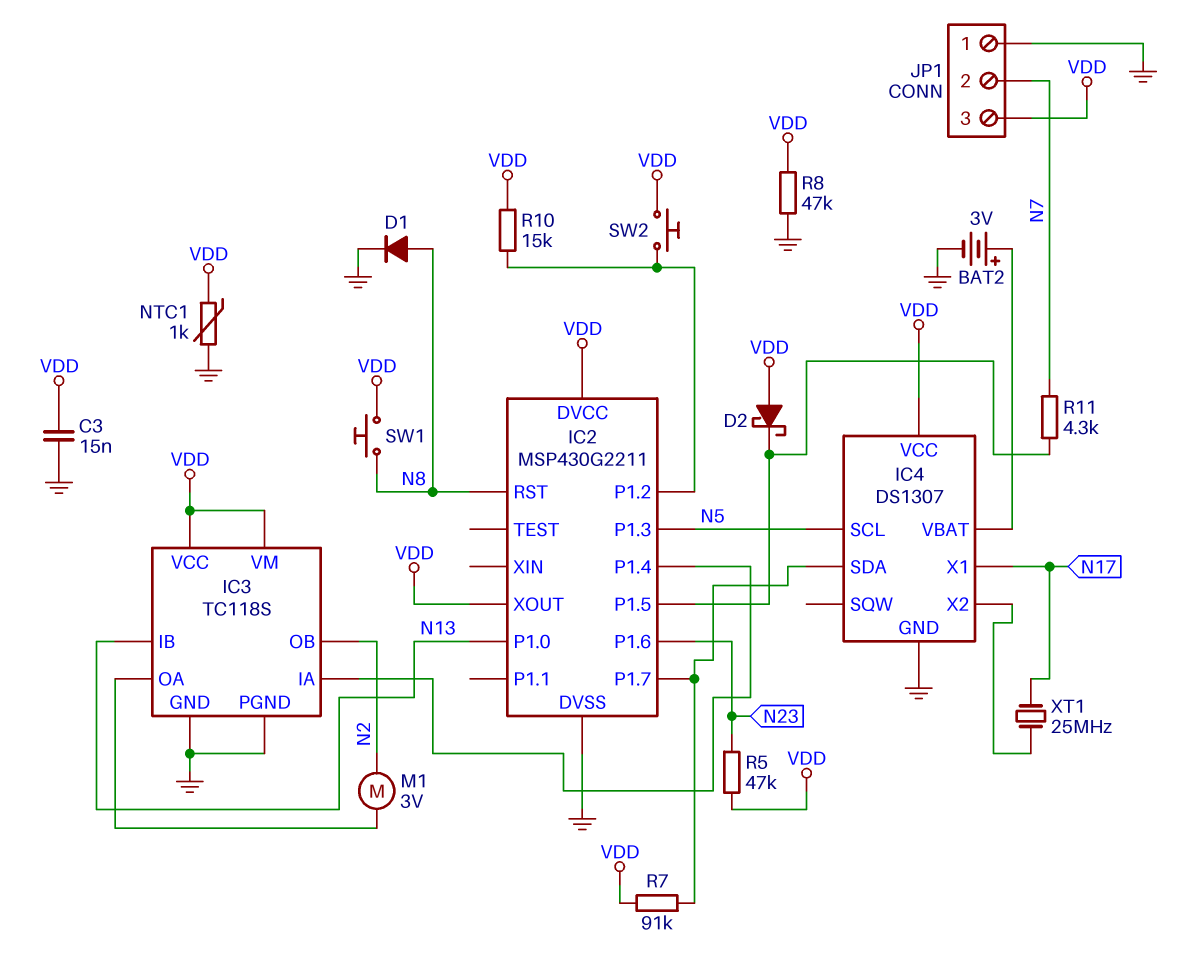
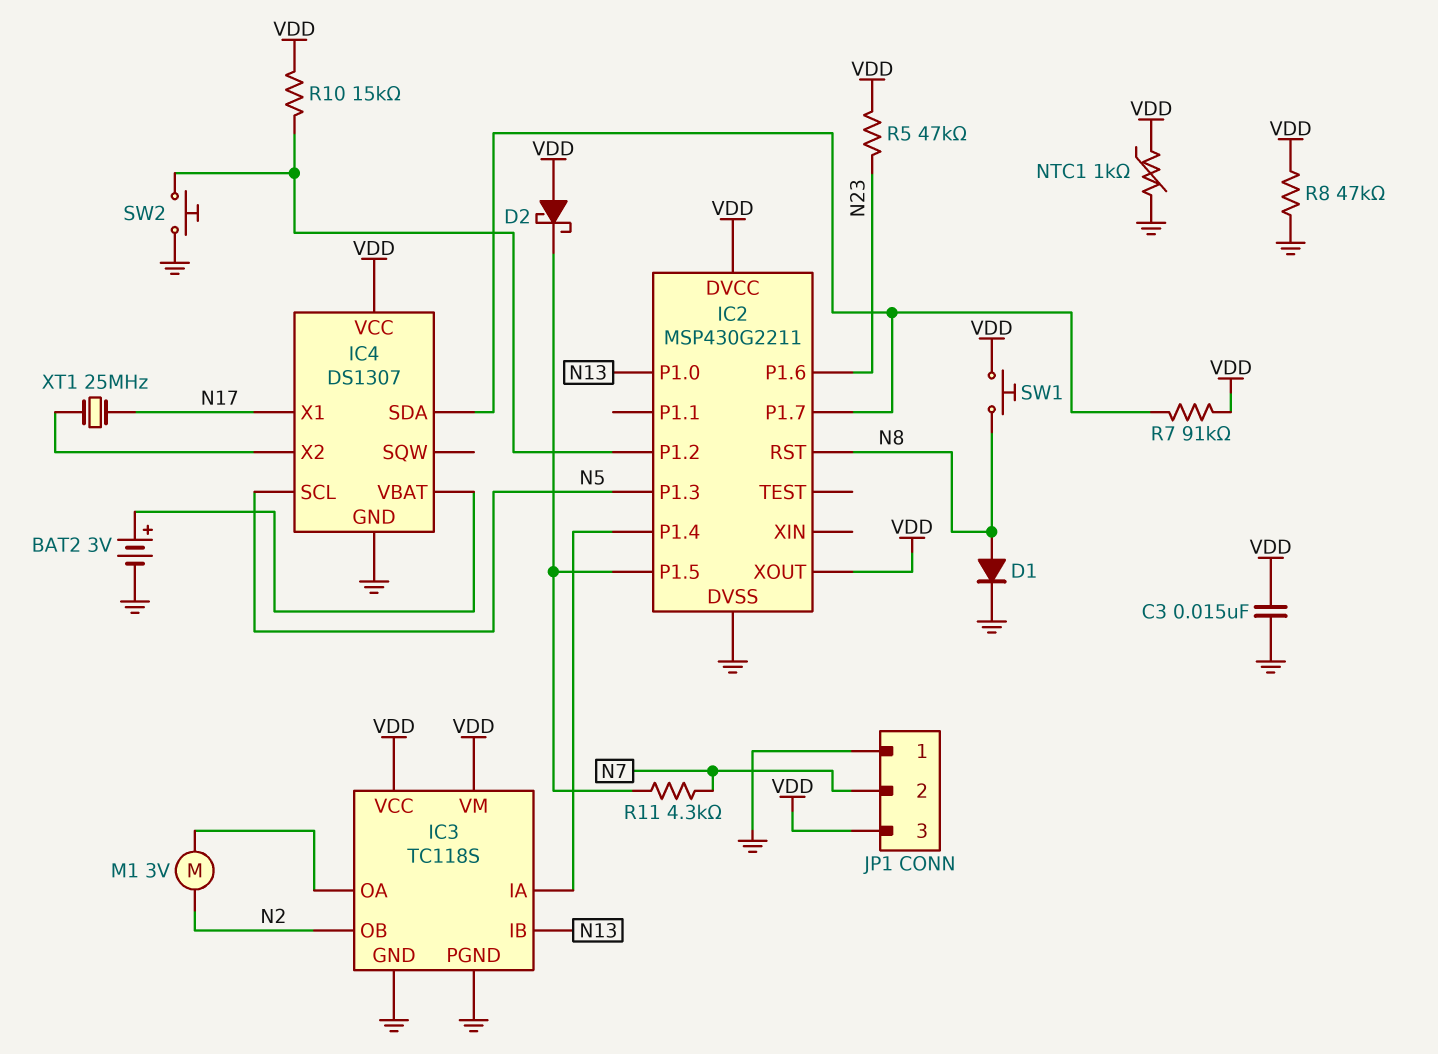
SW2: button (IC2/P1.2, VDD) -> button (GND, IC2/P1.2)

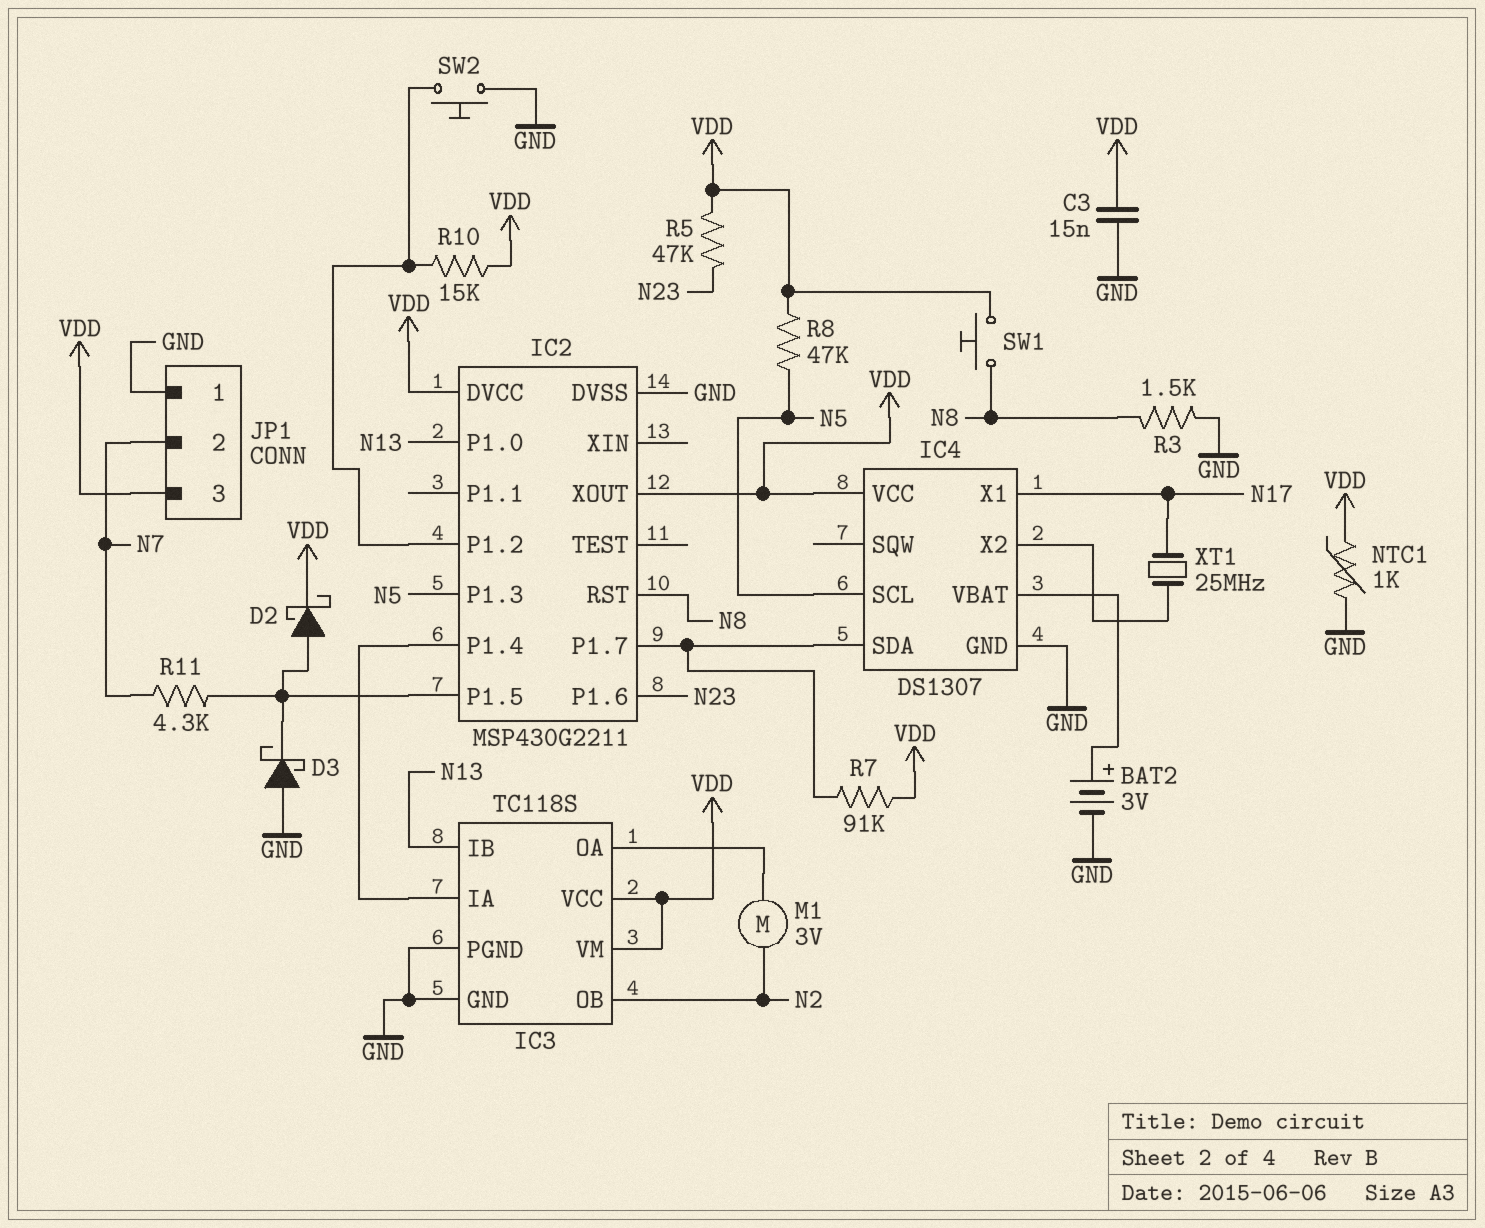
D1: diode (A N8, K GND) -> none
D2: schottky (A VDD, K IC2/P1.5) -> schottky (A IC2/P1.5, K VDD)
D3: none -> schottky (A GND, K IC2/P1.5)
R3: none -> 1.5k (GND, N8)
R8: 47k (GND, VDD) -> 47k (N5, VDD)

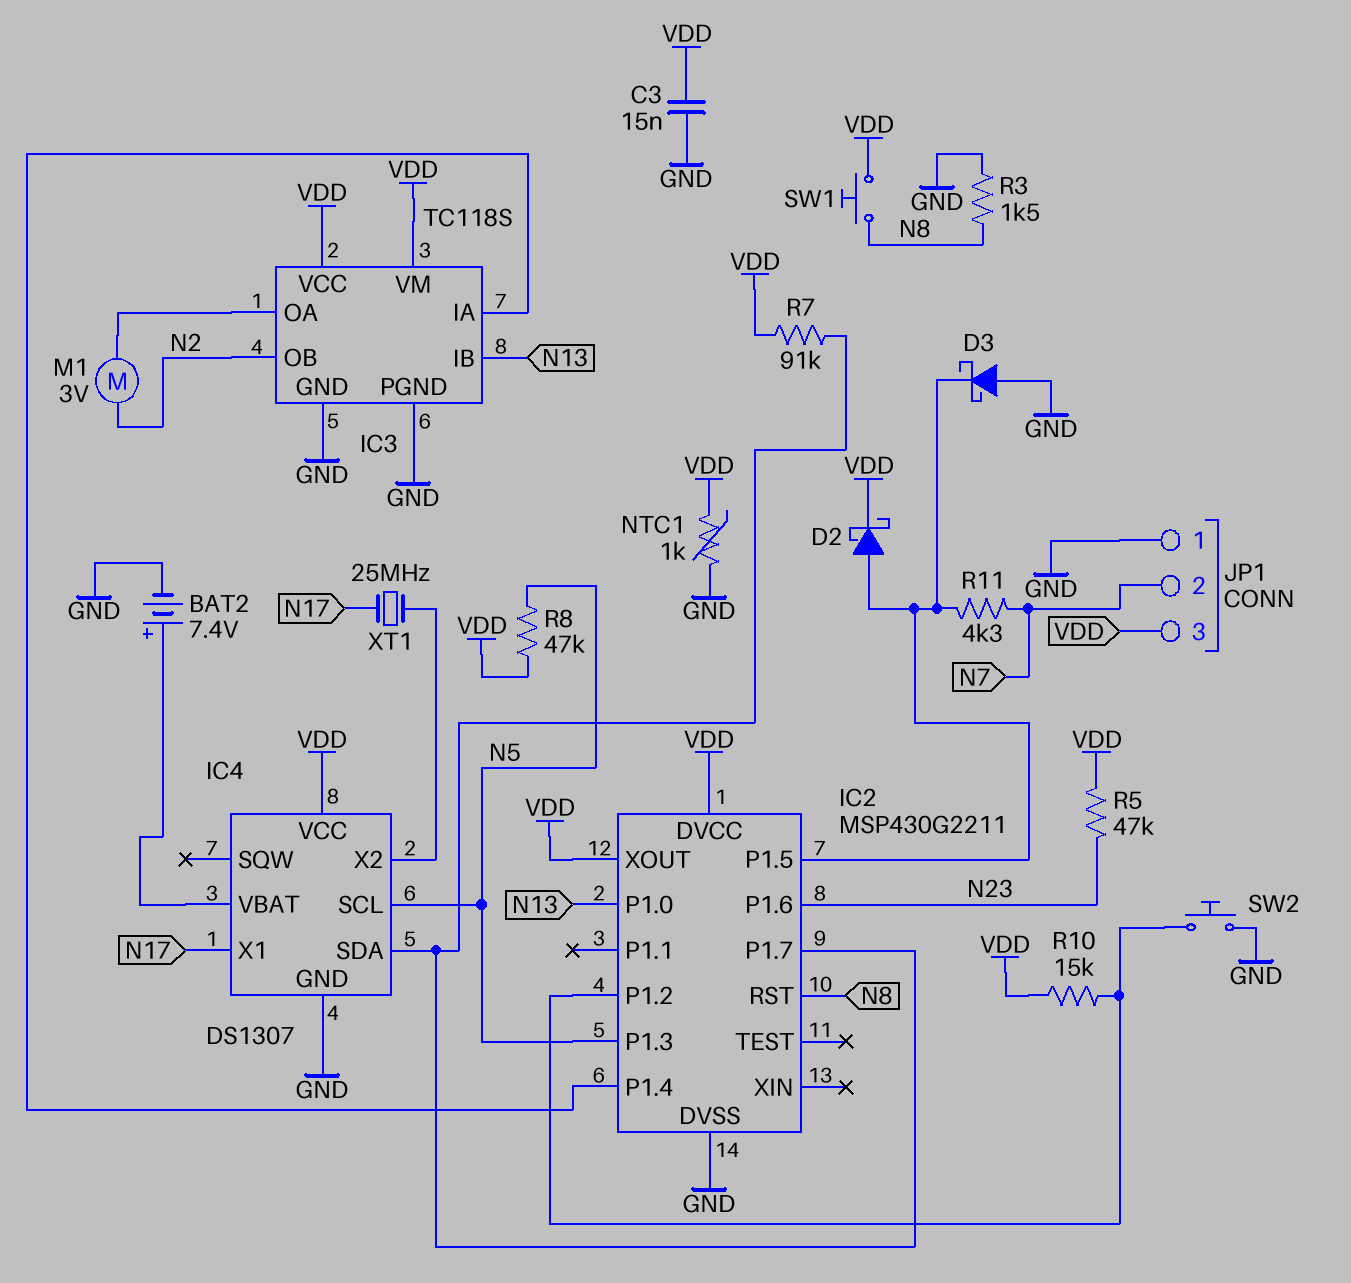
BAT2: 3V (plus IC4/VBAT, minus GND) -> 7.4V (plus IC4/VBAT, minus GND)

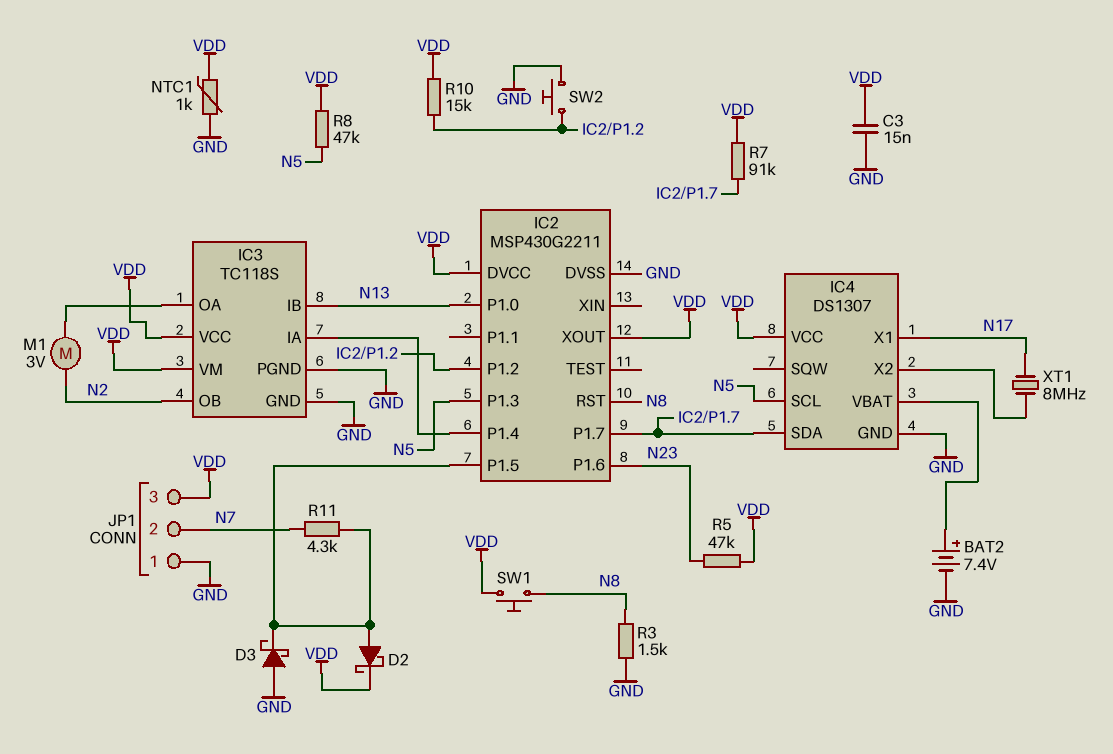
XT1: 25MHz (IC4/X2, N17) -> 8MHz (IC4/X2, N17)

